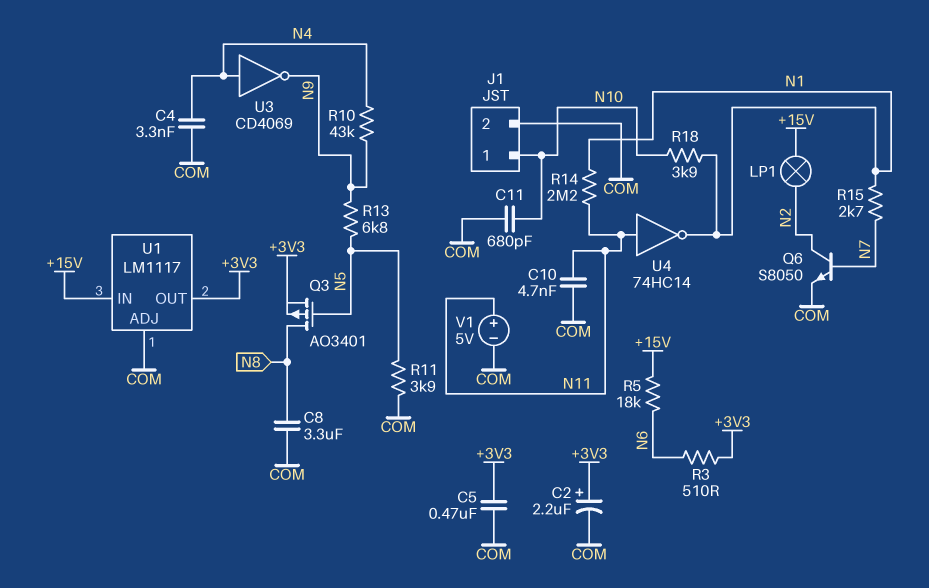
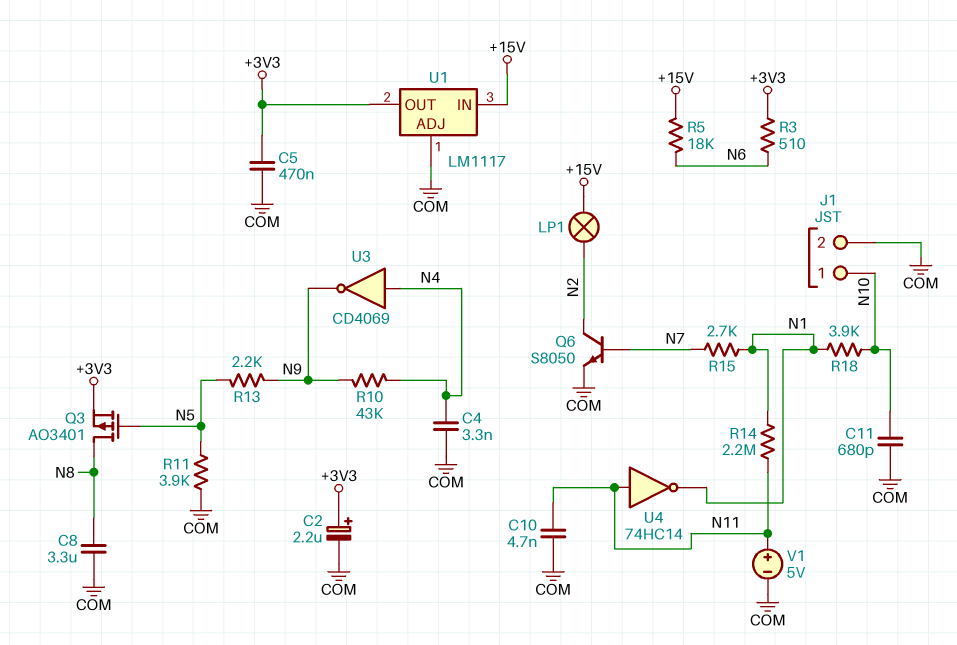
R13: 6.8k (N5, N9) -> 2.2k (N5, N9)

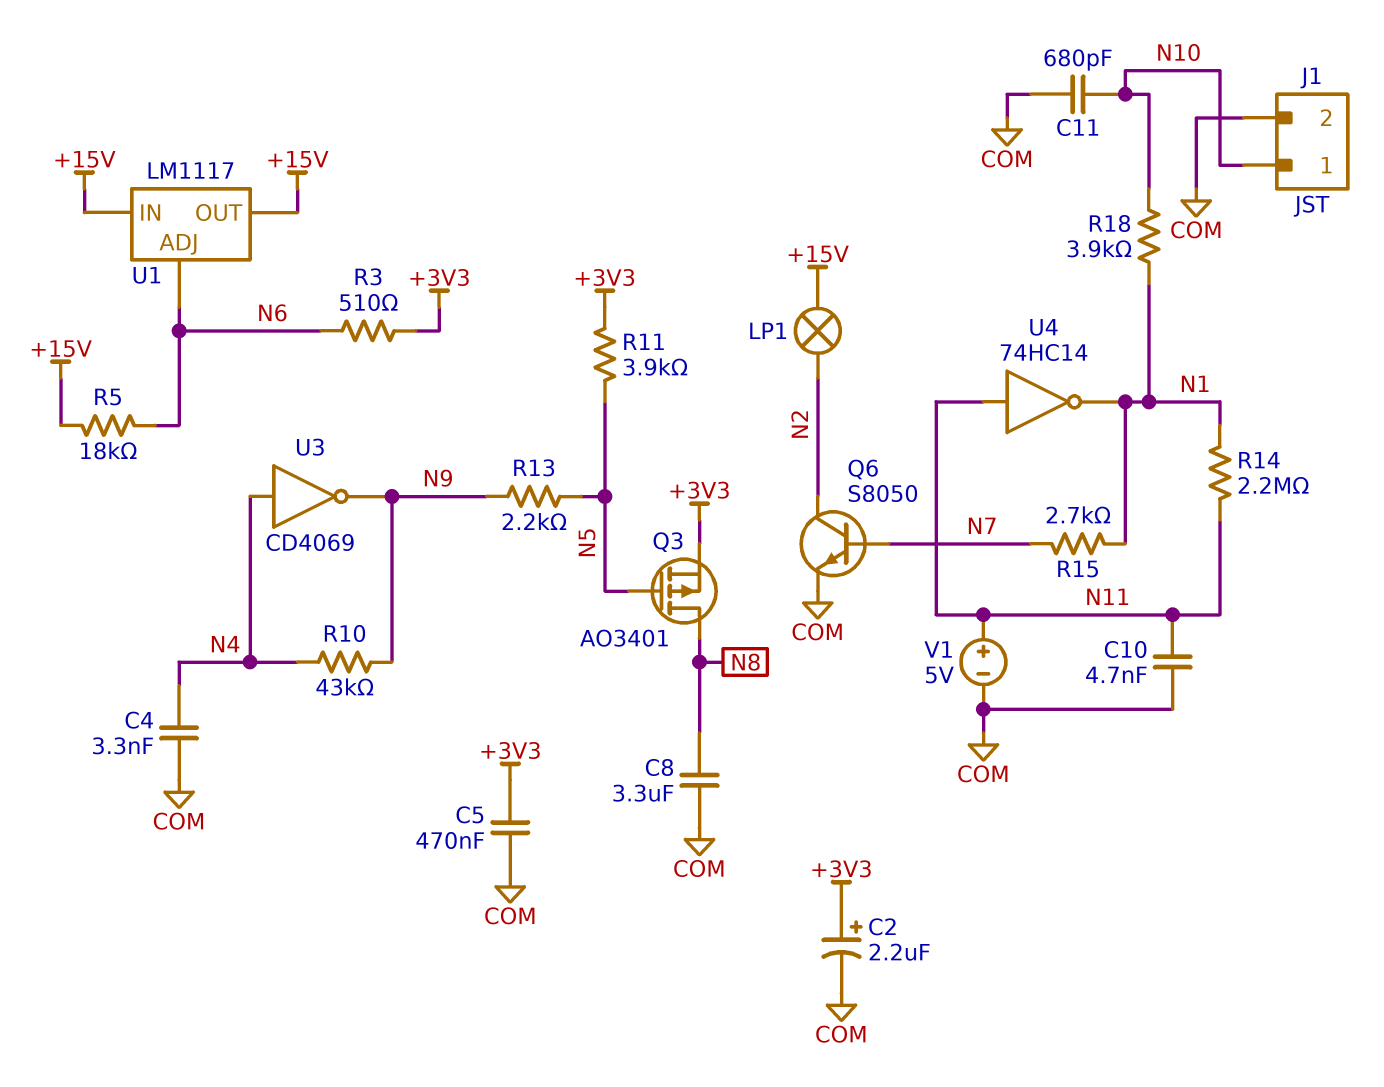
R11: 3.9k (COM, N5) -> 3.9k (+3V3, N5)
U1 pin ADJ: COM -> N6
U1 pin OUT: +3V3 -> +15V

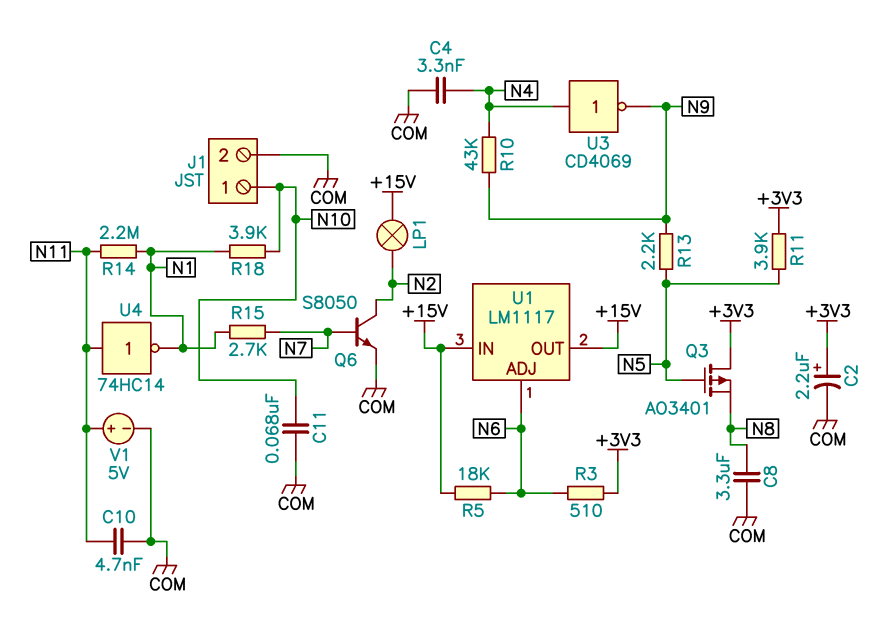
C5: 470nF (+3V3, COM) -> none
C11: 680pF (COM, N10) -> 68nF (COM, N10)
Q3: PMOS AO3401 (G N5, D N8, S +3V3) -> PMOS AO3401 (G N5, D +3V3, S N8)

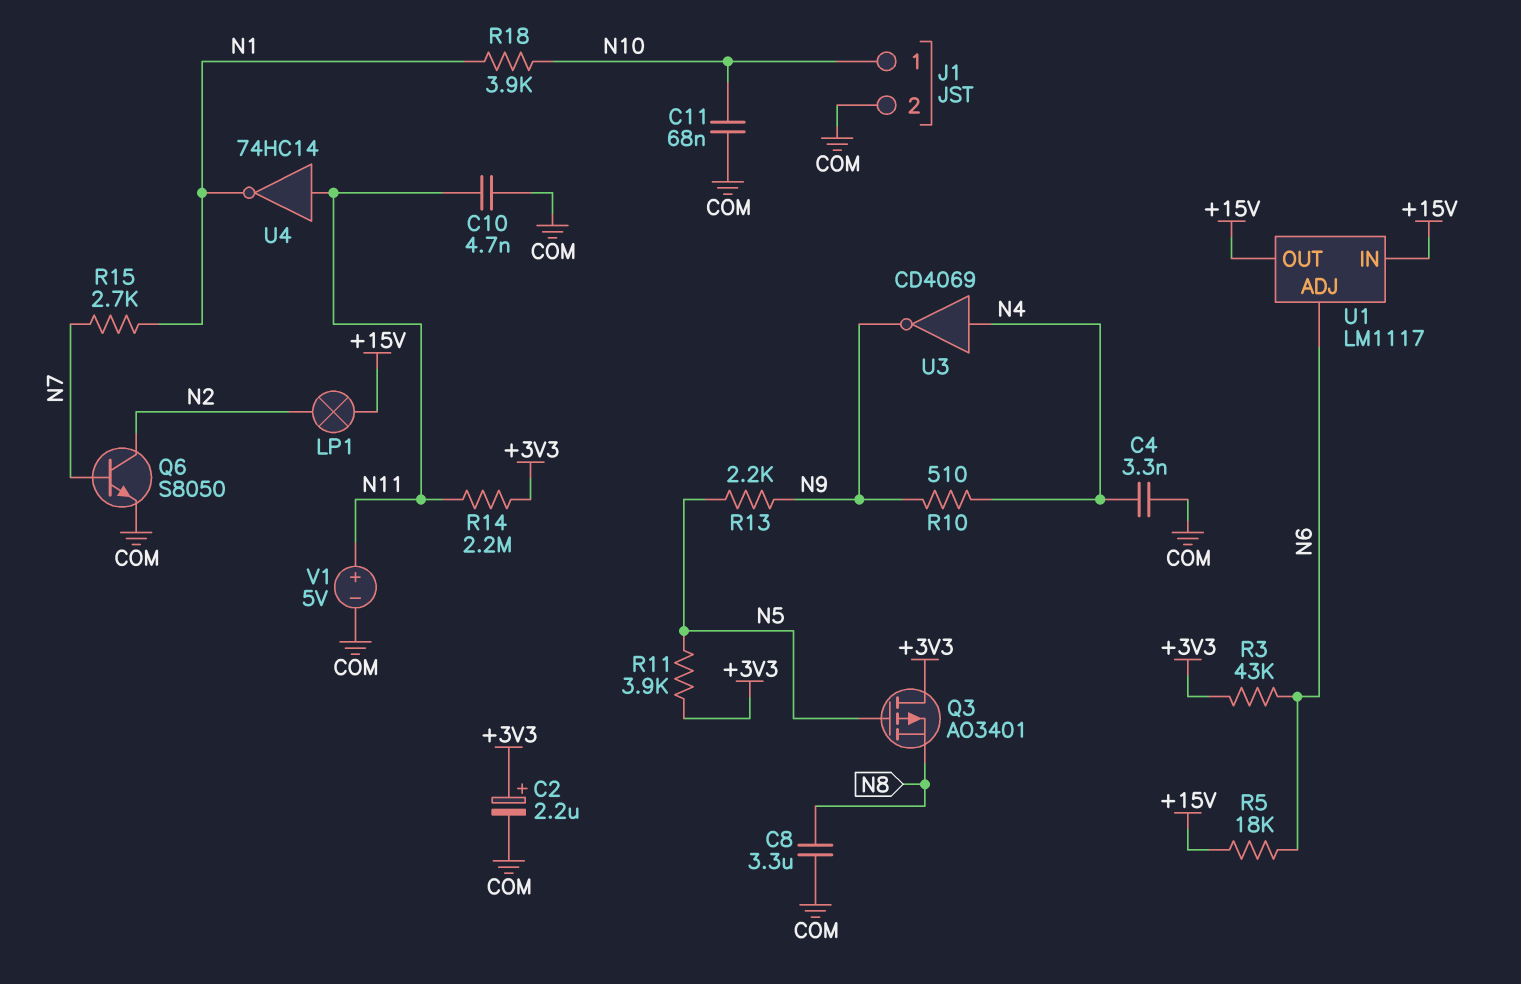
R3: 510 (+3V3, N6) -> 43k (+3V3, N6)
R10: 43k (N4, N9) -> 510 (N4, N9)
R14: 2.2M (N1, N11) -> 2.2M (+3V3, N11)

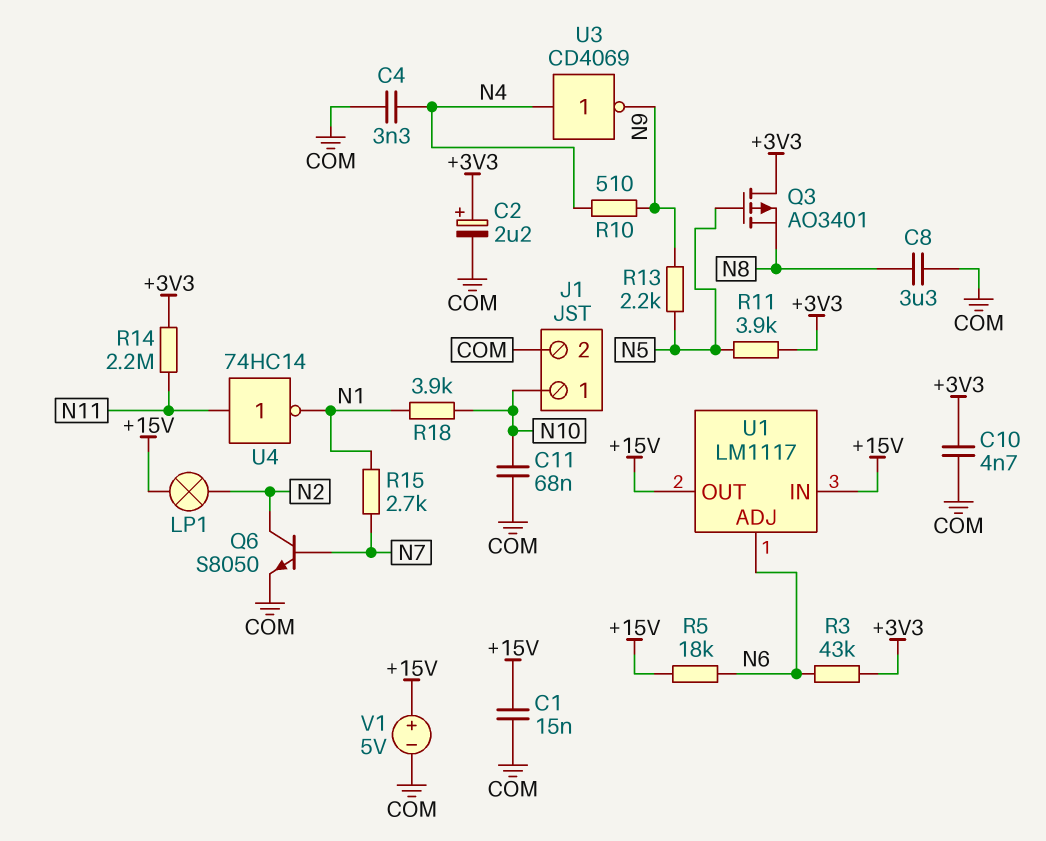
C1: none -> 15nF (+15V, COM)
C10: 4.7nF (COM, N11) -> 4.7nF (+3V3, COM)
V1: 5V (plus N11, minus COM) -> 5V (plus +15V, minus COM)

